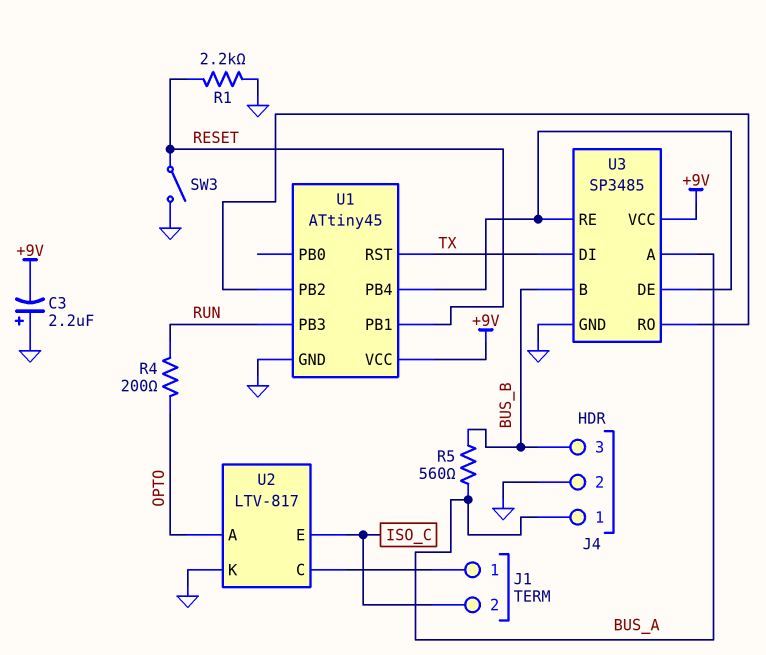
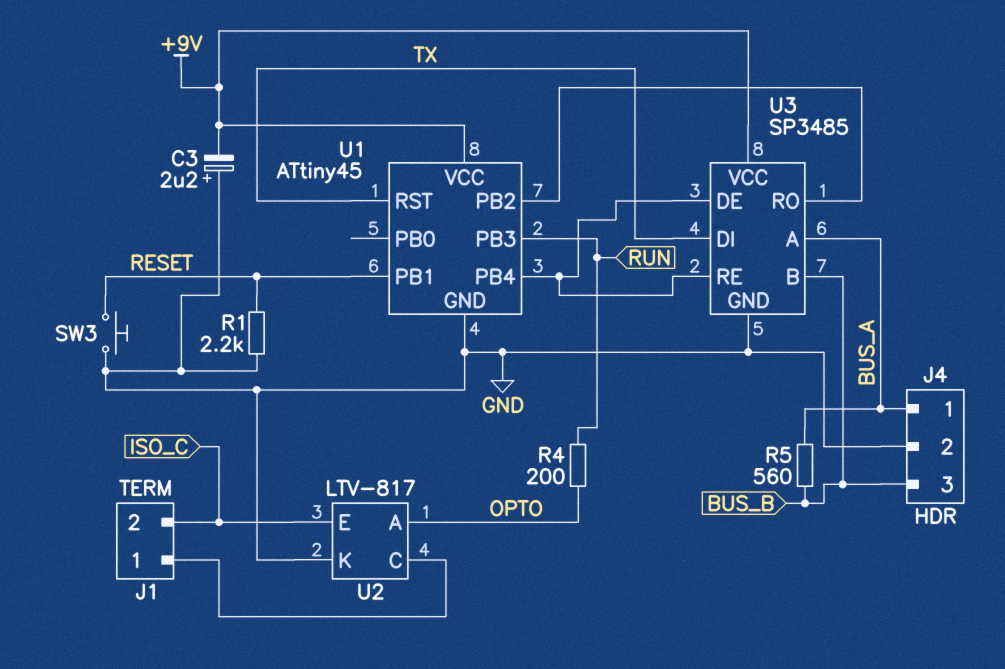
SW3: switch (GND, RESET) -> button (GND, RESET)

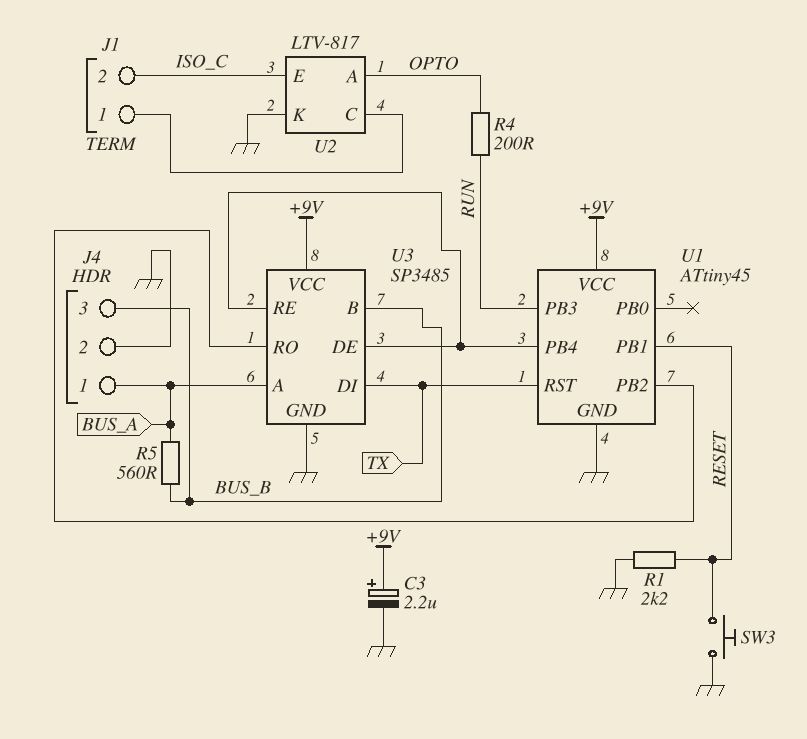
C3: 2.2uF (plus GND, minus +9V) -> 2.2uF (plus +9V, minus GND)

